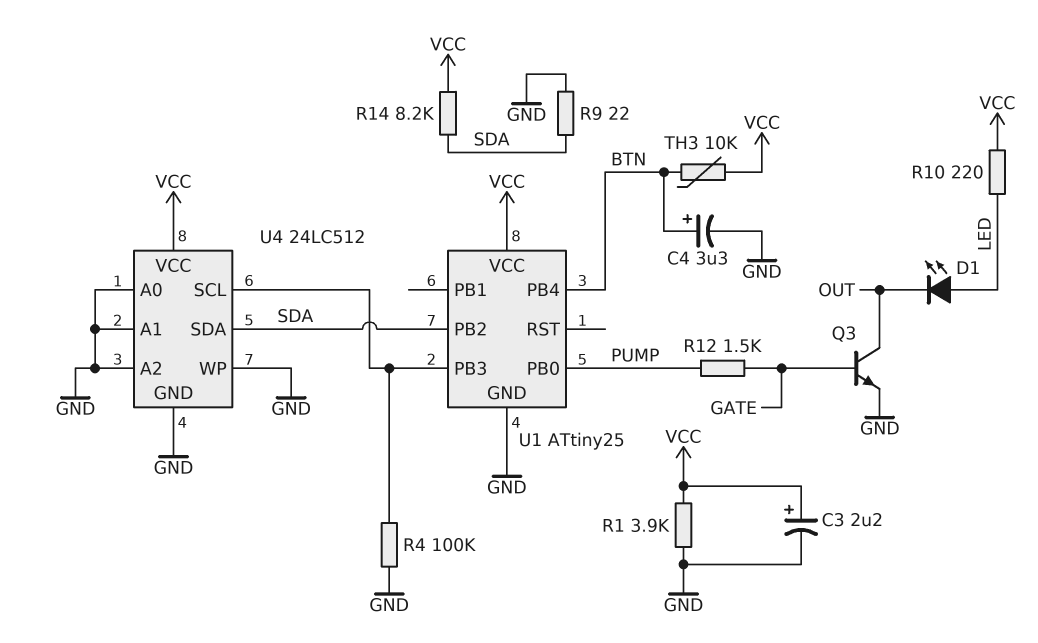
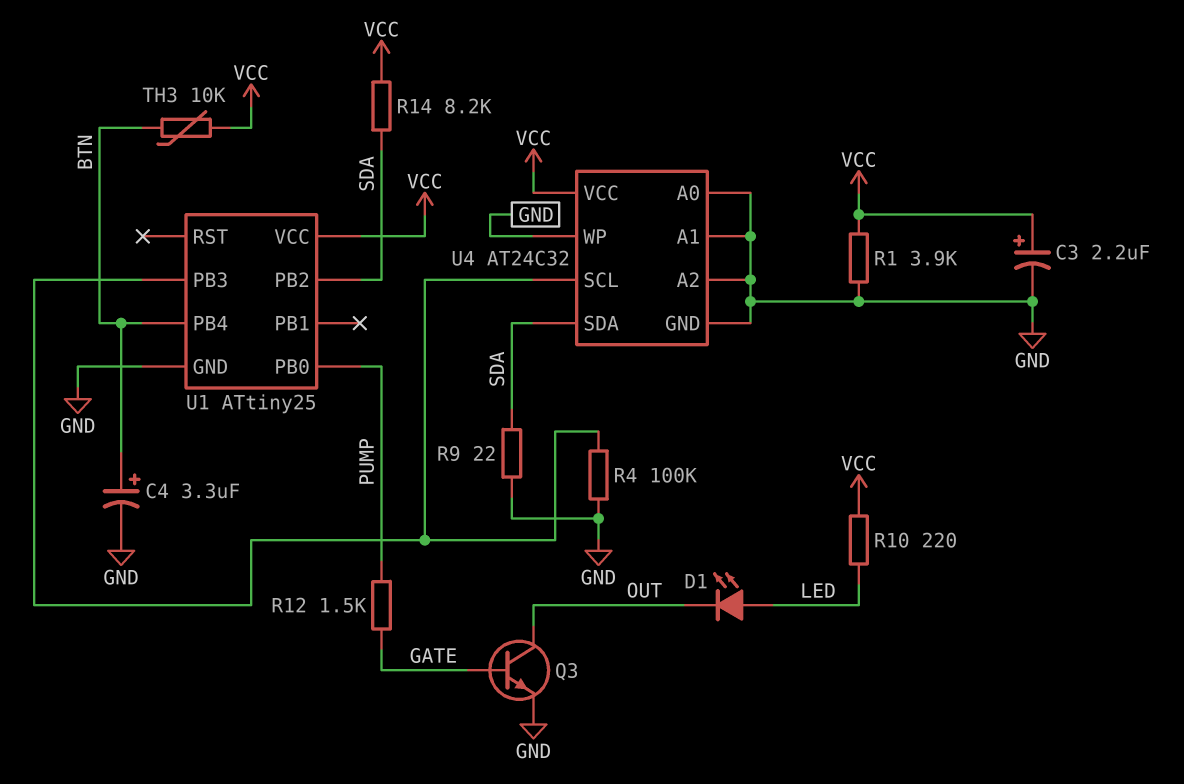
U4: 24LC512 -> AT24C32

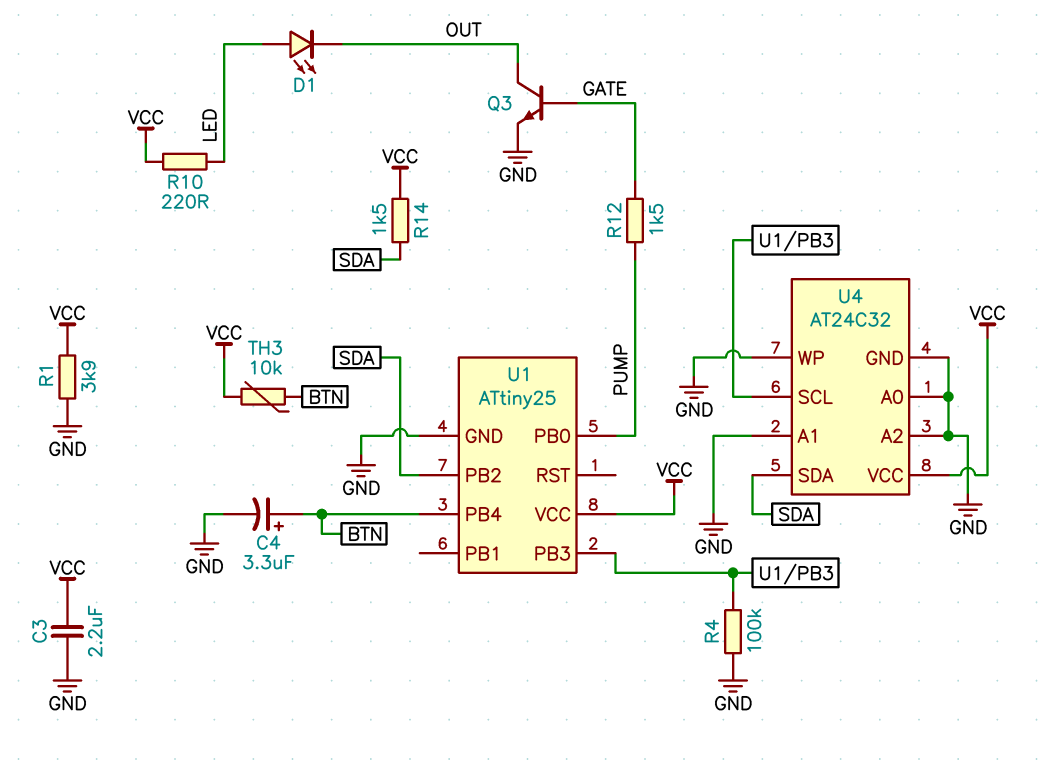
C3: 2.2uF (plus VCC, minus GND) -> 2.2uF (GND, VCC)
R9: 22 (GND, SDA) -> none
R14: 8.2k (SDA, VCC) -> 1.5k (SDA, VCC)

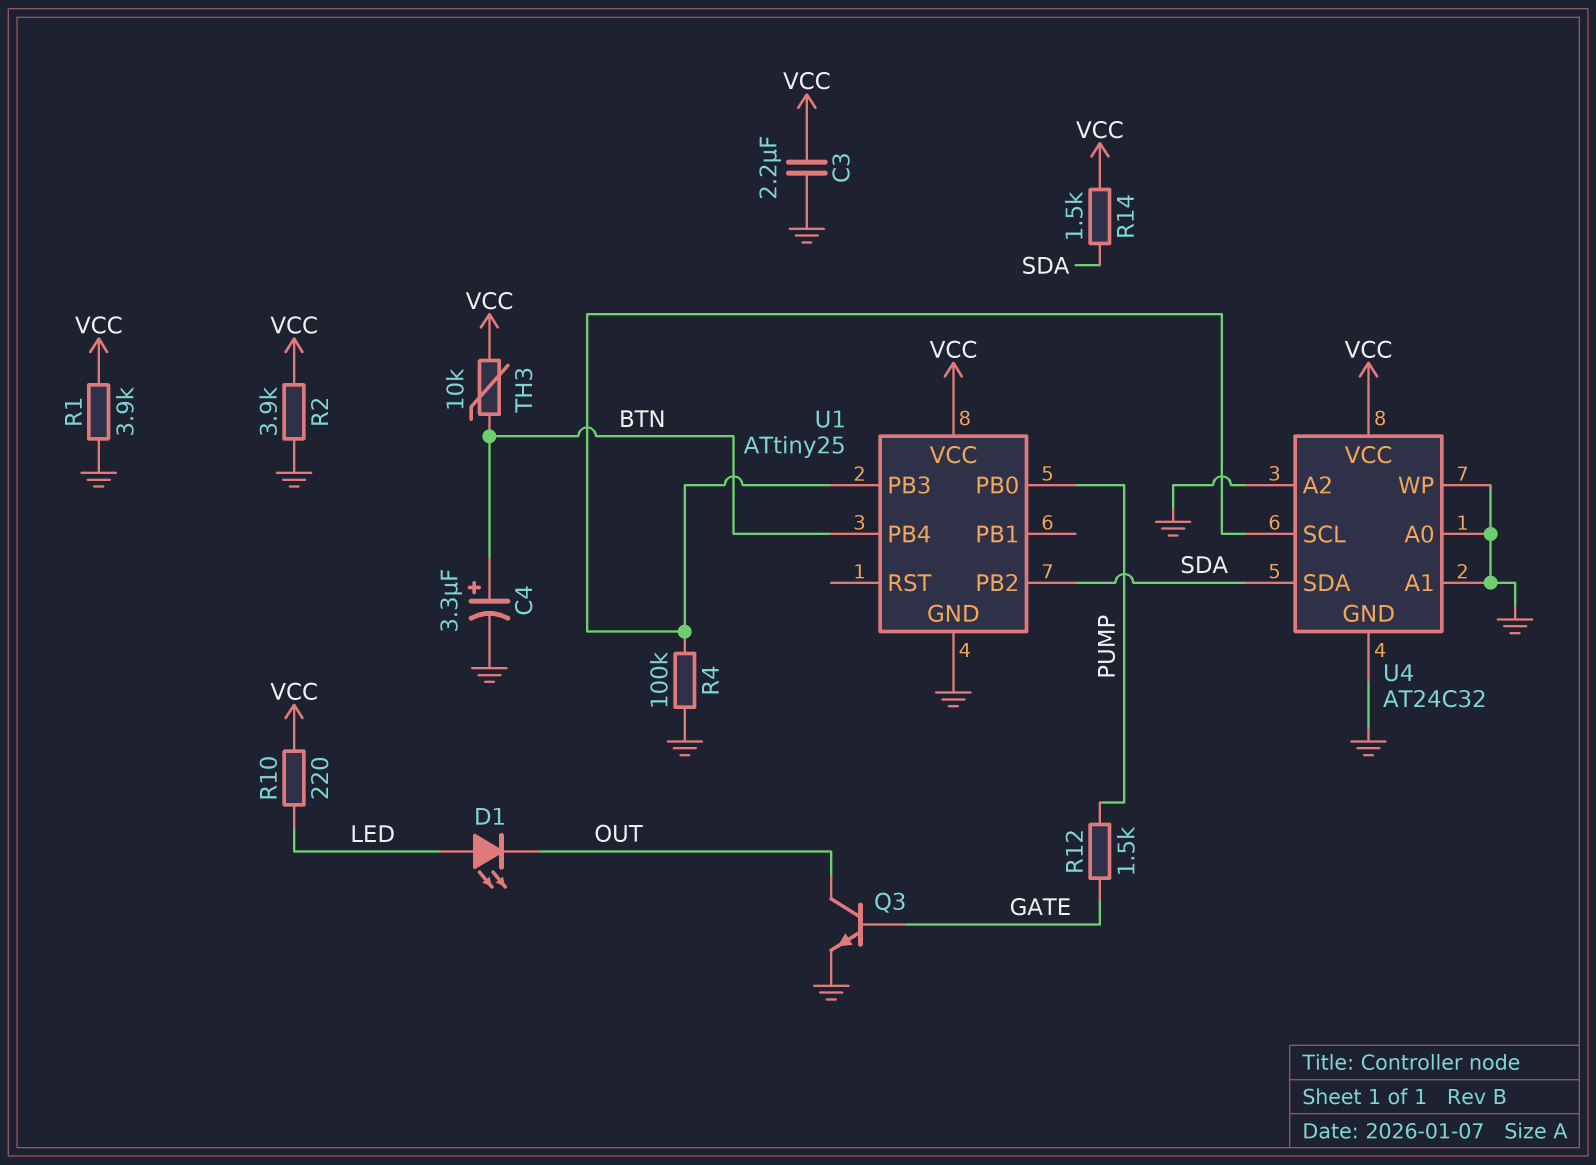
R2: none -> 3.9k (GND, VCC)

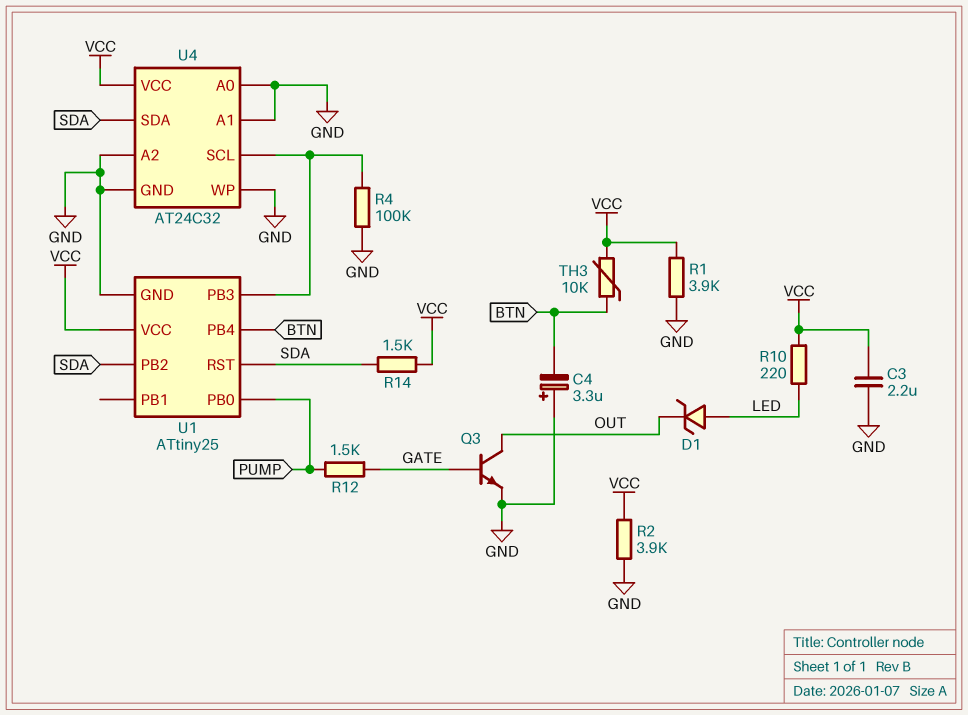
C4: 3.3uF (plus BTN, minus GND) -> 3.3uF (plus GND, minus BTN)
D1: LED (A LED, K OUT) -> zener (A LED, K OUT)
U1 pin RST: none -> SDA

